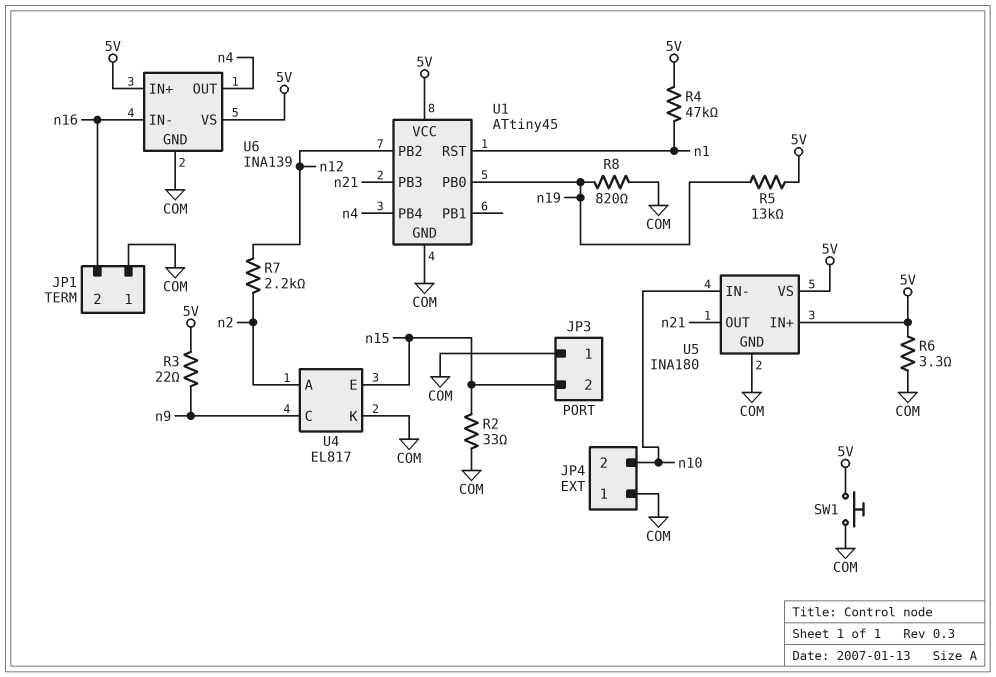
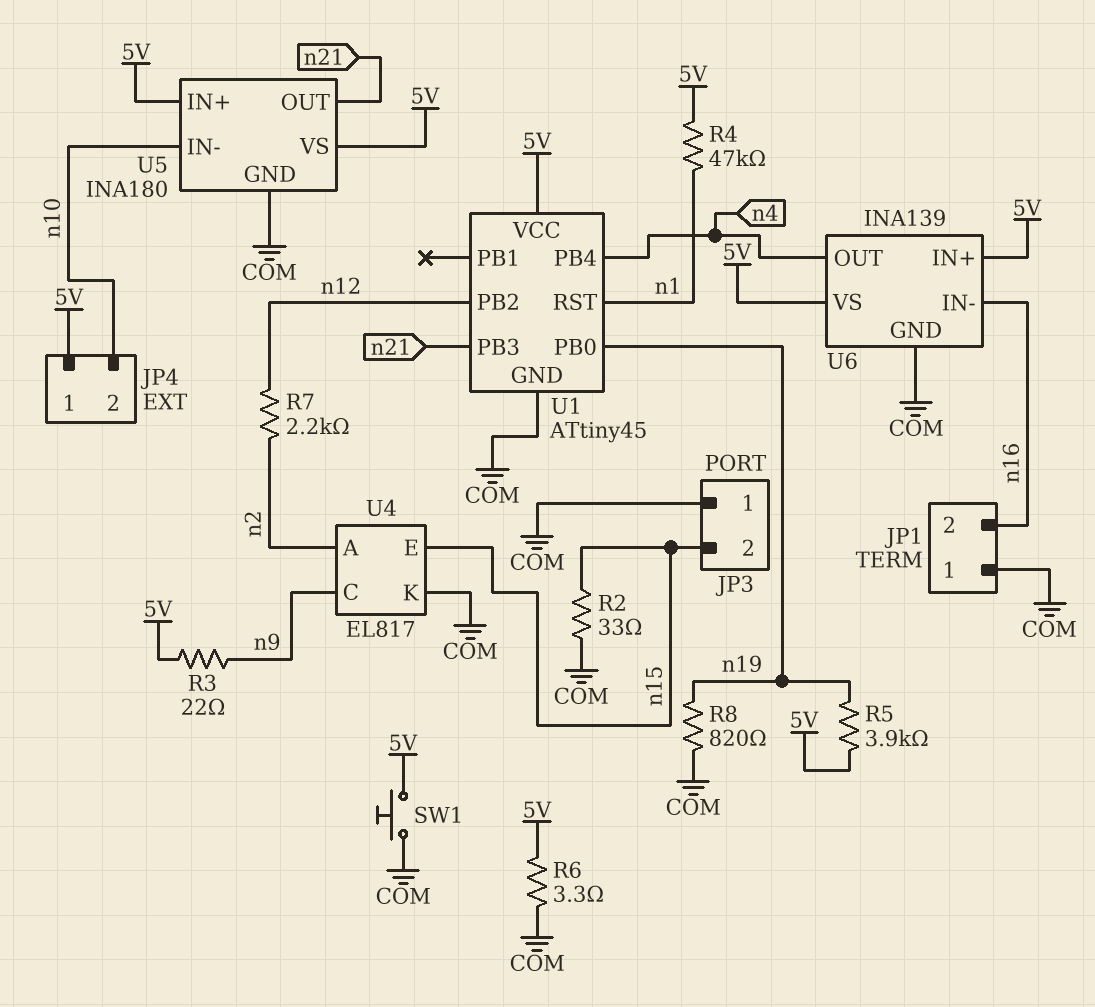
JP4 pin 1: COM -> 5V
R5: 13k (5V, n19) -> 3.9k (5V, n19)

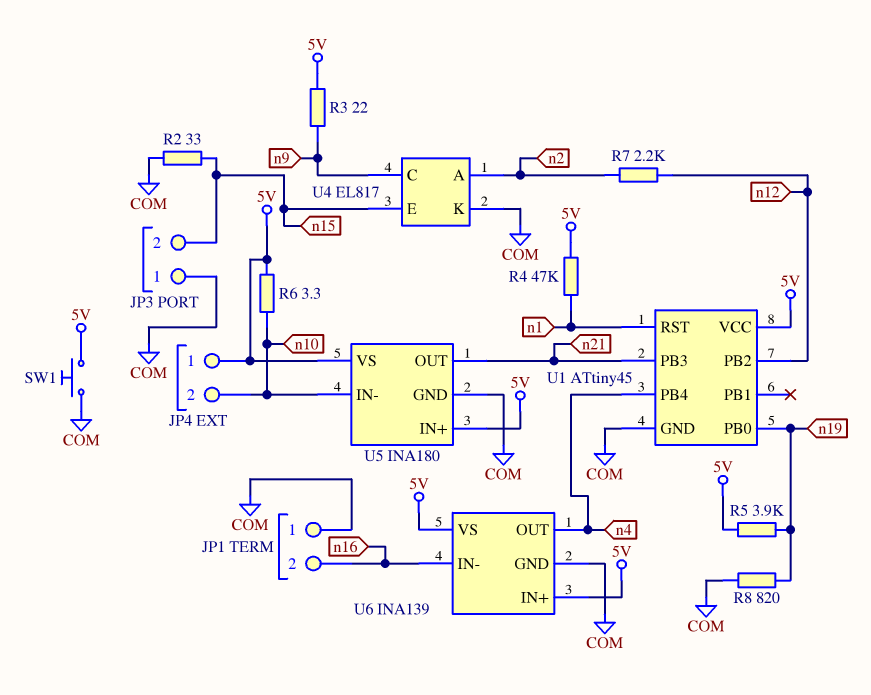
R6: 3.3 (5V, COM) -> 3.3 (5V, n10)

